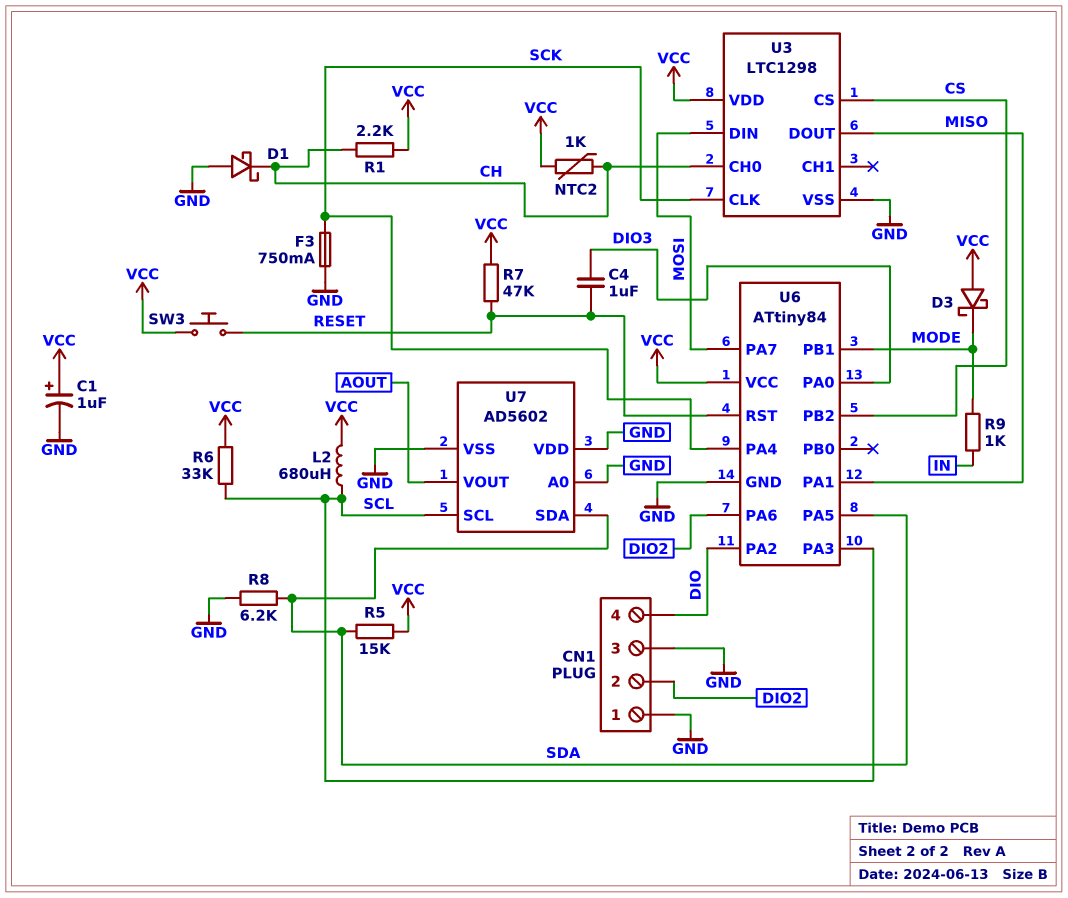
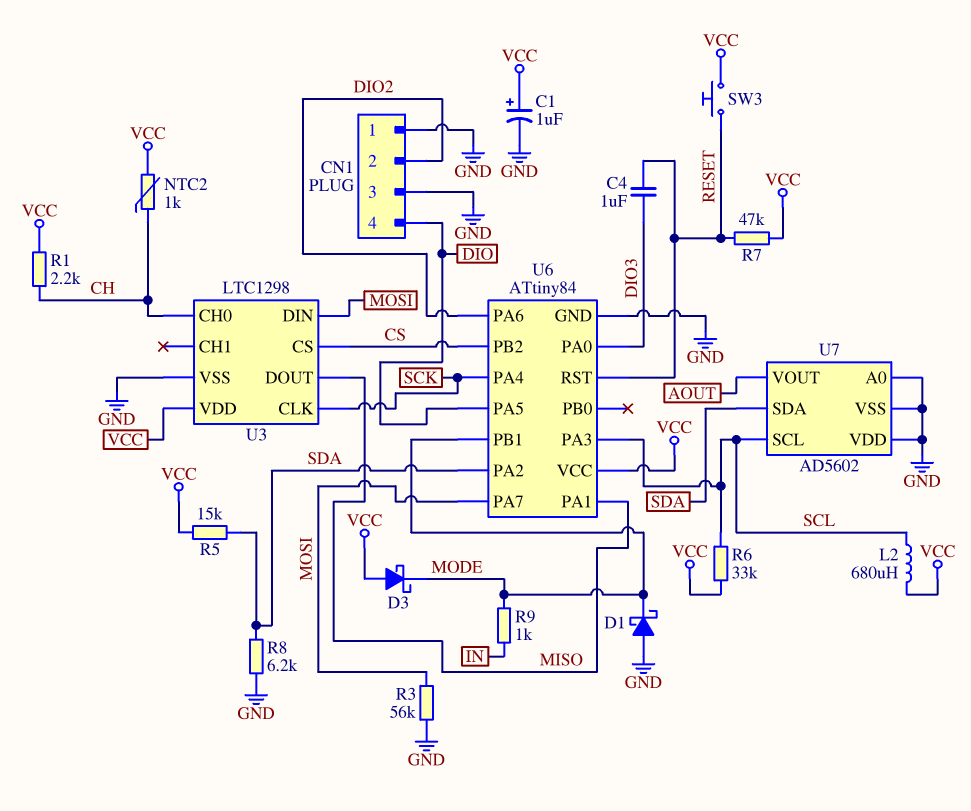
D1: schottky (A GND, K CH) -> schottky (A GND, K MODE)
F3: 750mA (GND, SCK) -> none
R3: none -> 56k (GND, MOSI)
U6 pin PA2: DIO -> SDA
U6 pin PA5: SDA -> DIO

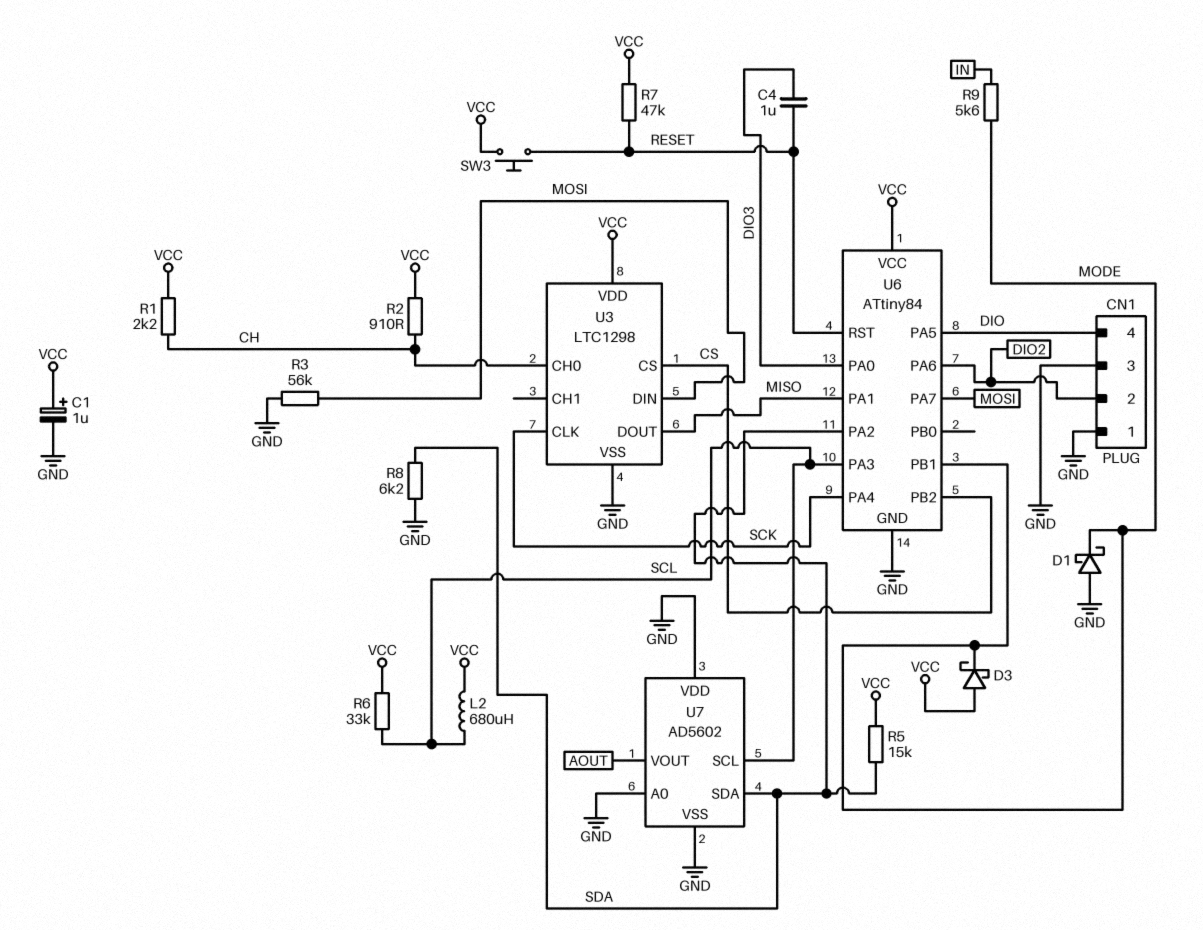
NTC2: 1k (CH, VCC) -> none
R2: none -> 910 (CH, VCC)
R9: 1k (IN, MODE) -> 5.6k (IN, MODE)

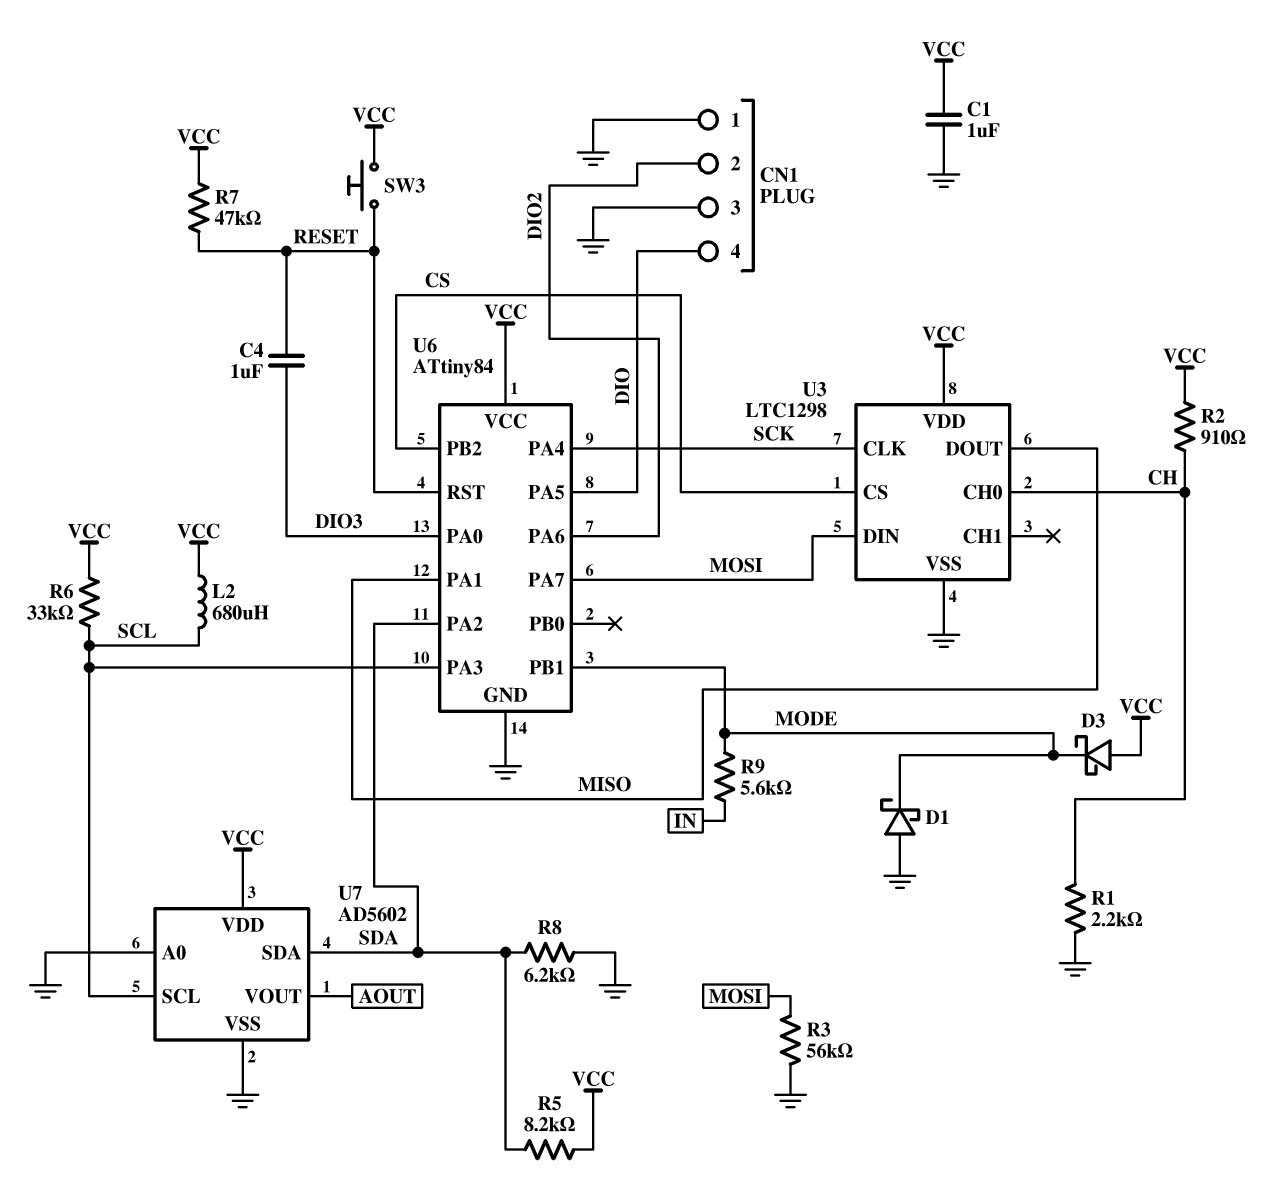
C1: 1uF (plus VCC, minus GND) -> 1uF (GND, VCC)
R1: 2.2k (CH, VCC) -> 2.2k (CH, GND)
R5: 15k (SDA, VCC) -> 8.2k (SDA, VCC)
U7 pin VDD: GND -> VCC

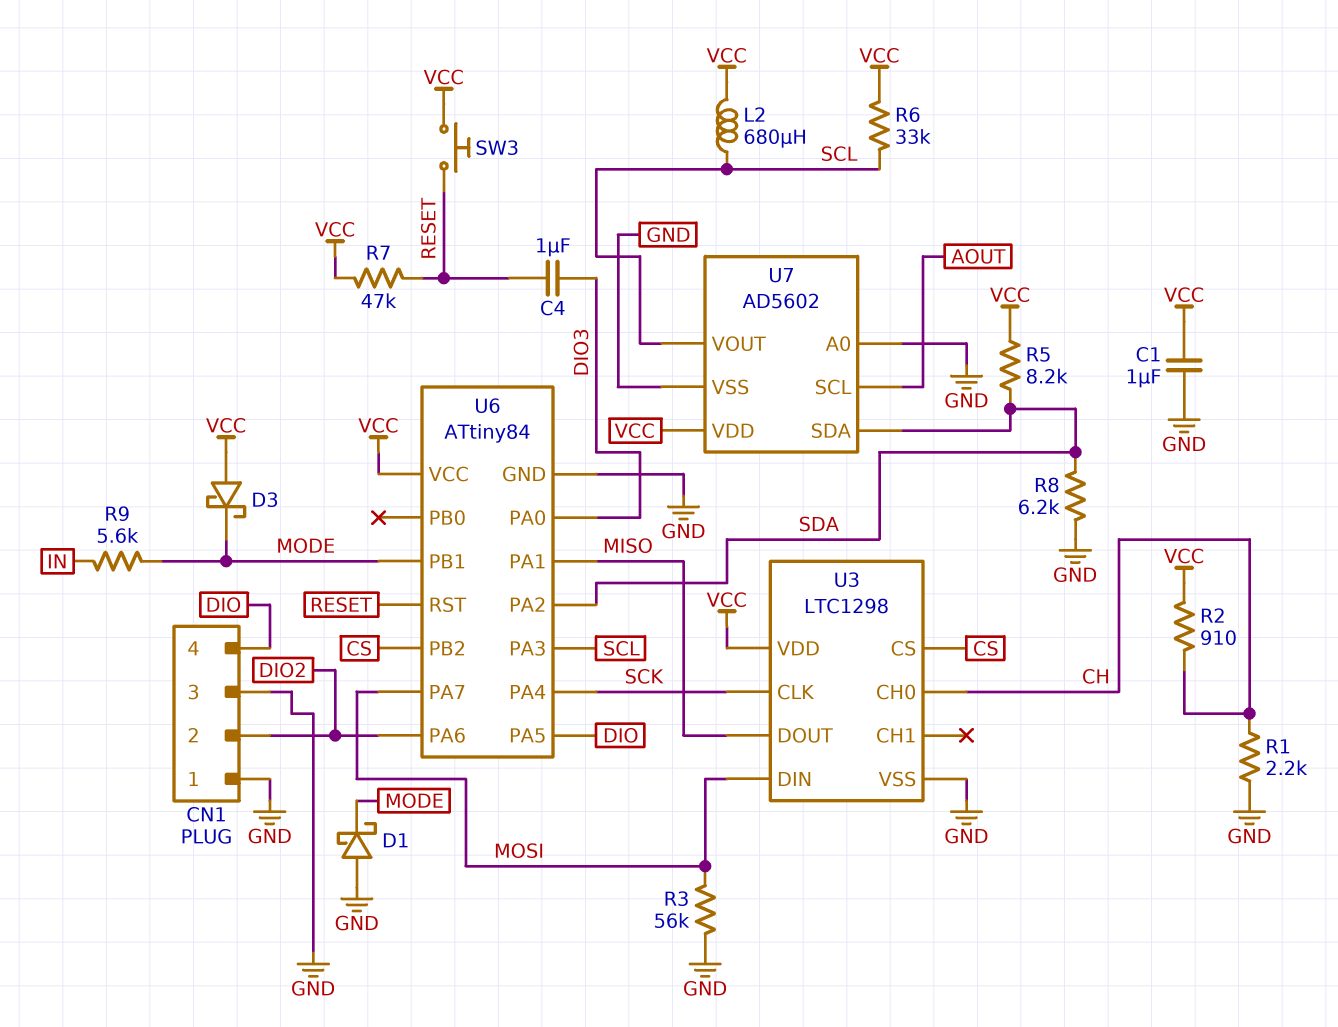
U7 pin SCL: SCL -> AOUT
U7 pin VOUT: AOUT -> SCL

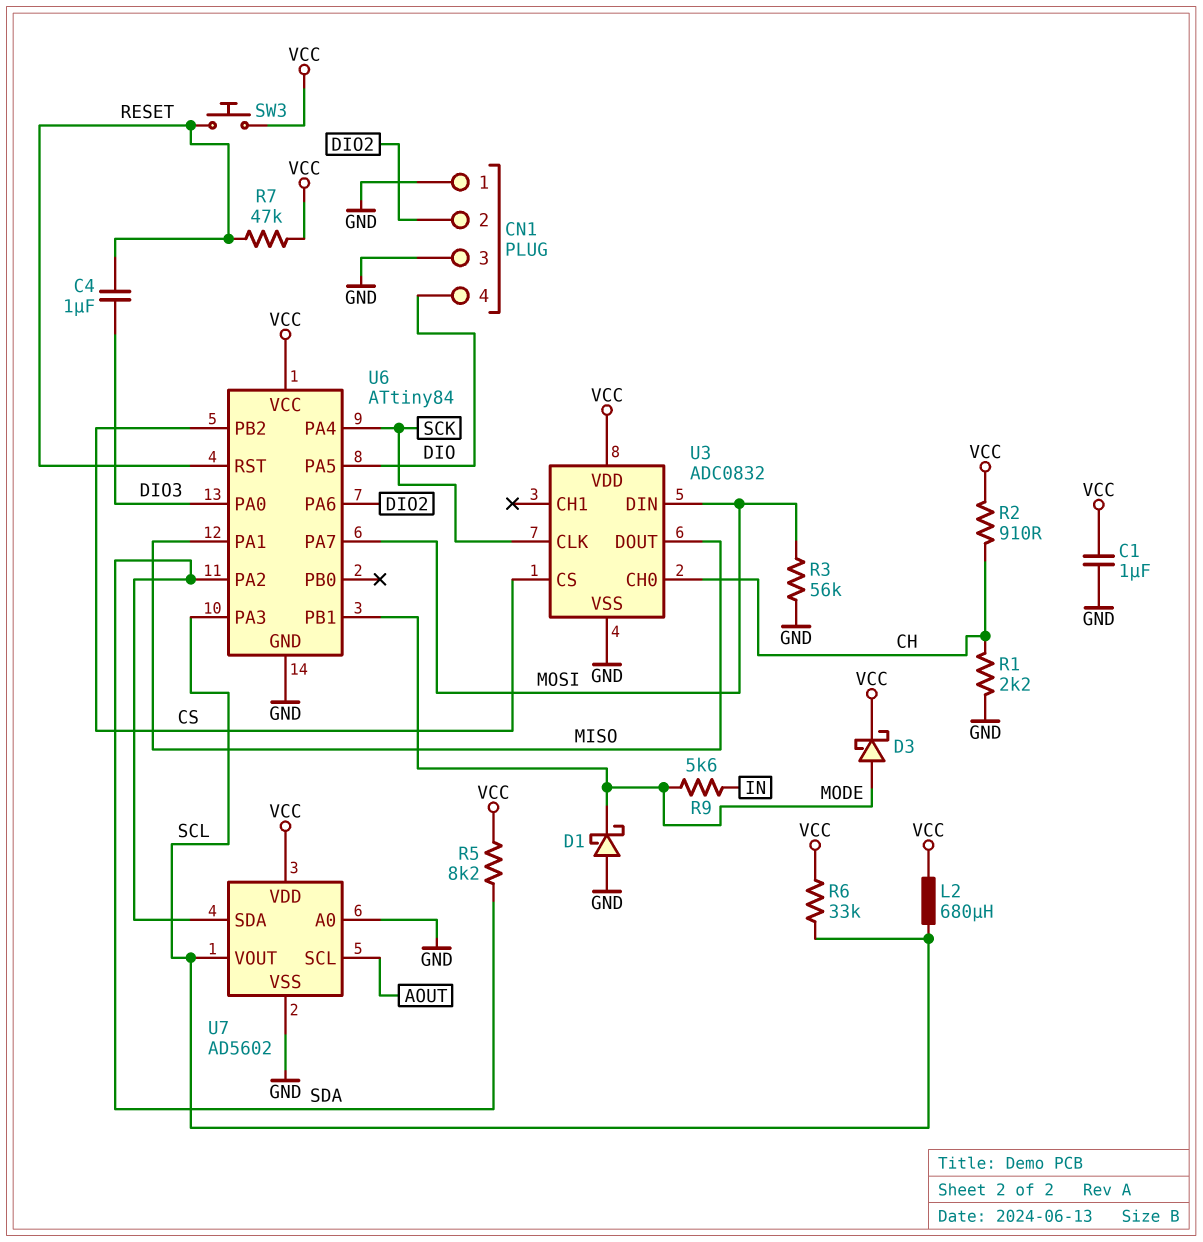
D3: schottky (A VCC, K MODE) -> schottky (A MODE, K VCC)
R8: 6.2k (GND, SDA) -> none
U3: LTC1298 -> ADC0832

